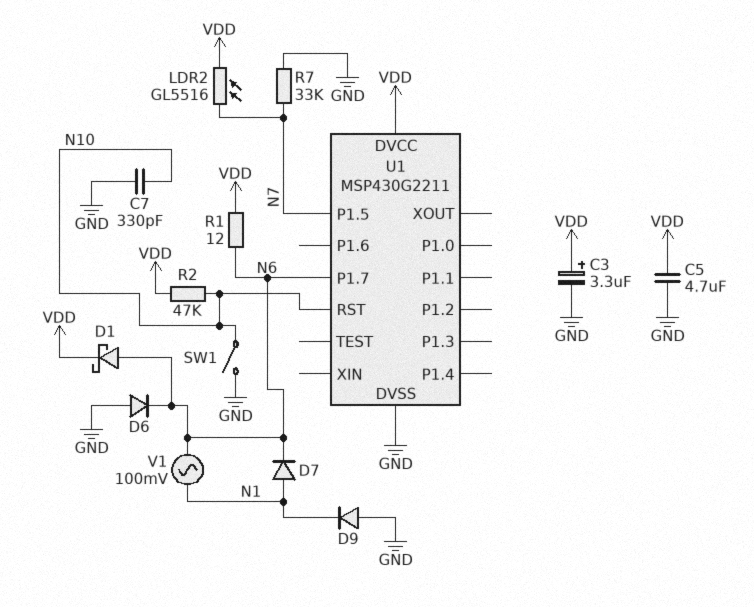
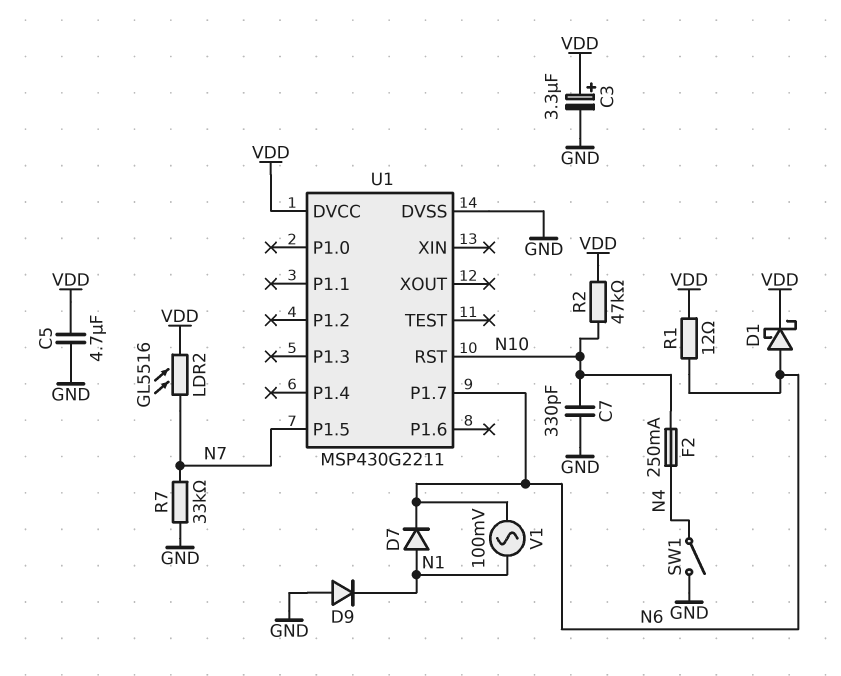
D6: diode (A GND, K N6) -> none
F2: none -> 250mA (N4, N10)
SW1: switch (GND, N10) -> switch (GND, N4)

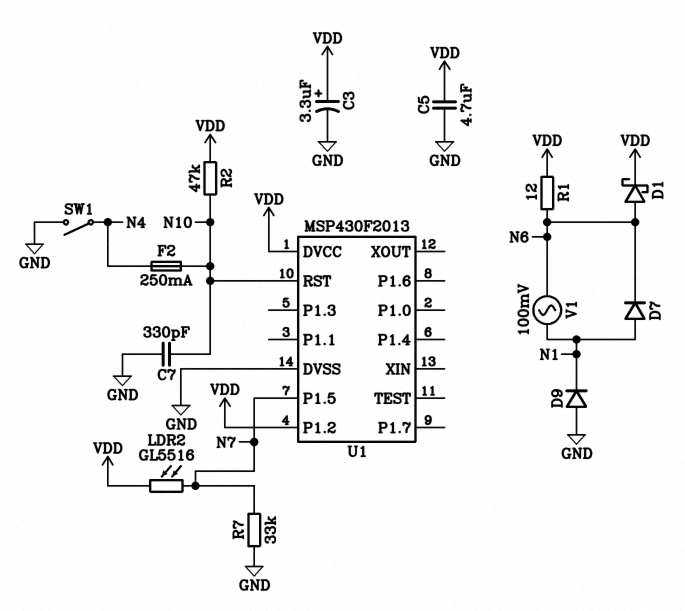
U1: MSP430G2211 -> MSP430F2013
U1 pin P1.2: none -> VDD
U1 pin P1.7: N6 -> none

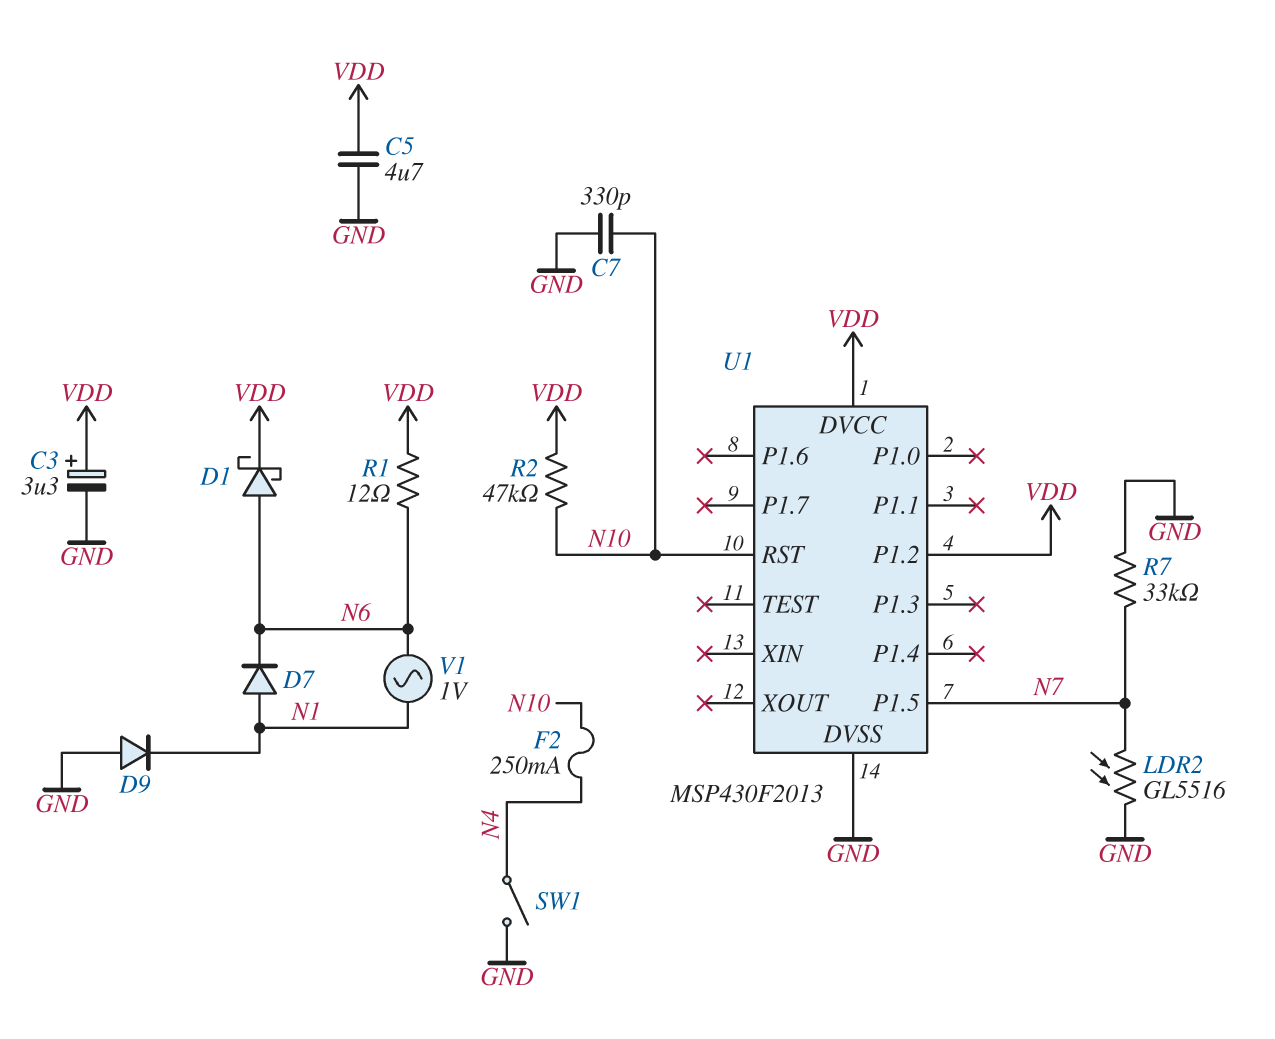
LDR2: GL5516 (N7, VDD) -> GL5516 (GND, N7)
V1: AC 100mV (N1, N6) -> AC 1V (N1, N6)

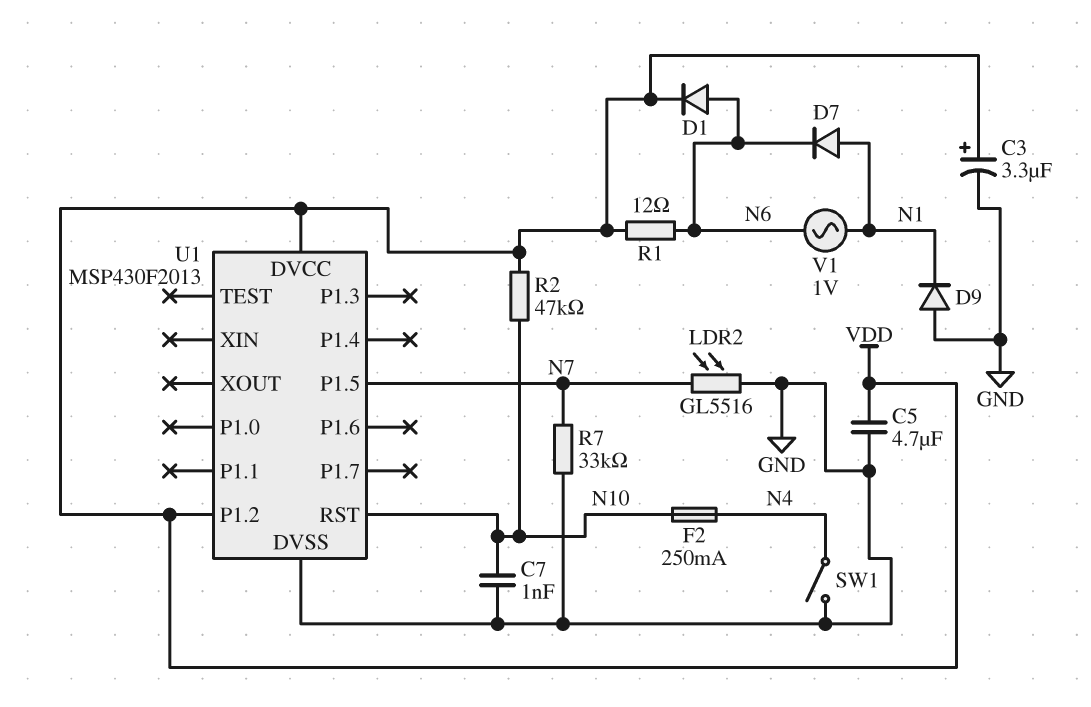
C7: 330pF (GND, N10) -> 1nF (GND, N10)
D1: schottky (A N6, K VDD) -> diode (A N6, K VDD)

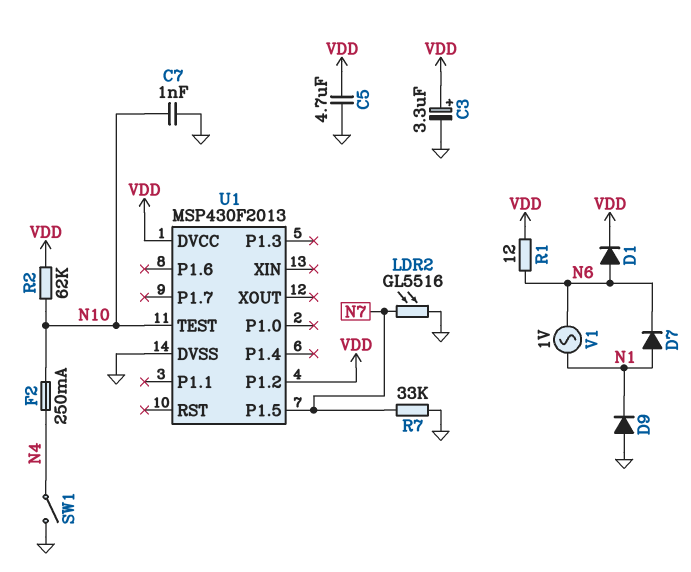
R2: 47k (N10, VDD) -> 62k (N10, VDD)
U1 pin RST: N10 -> none
U1 pin TEST: none -> N10

